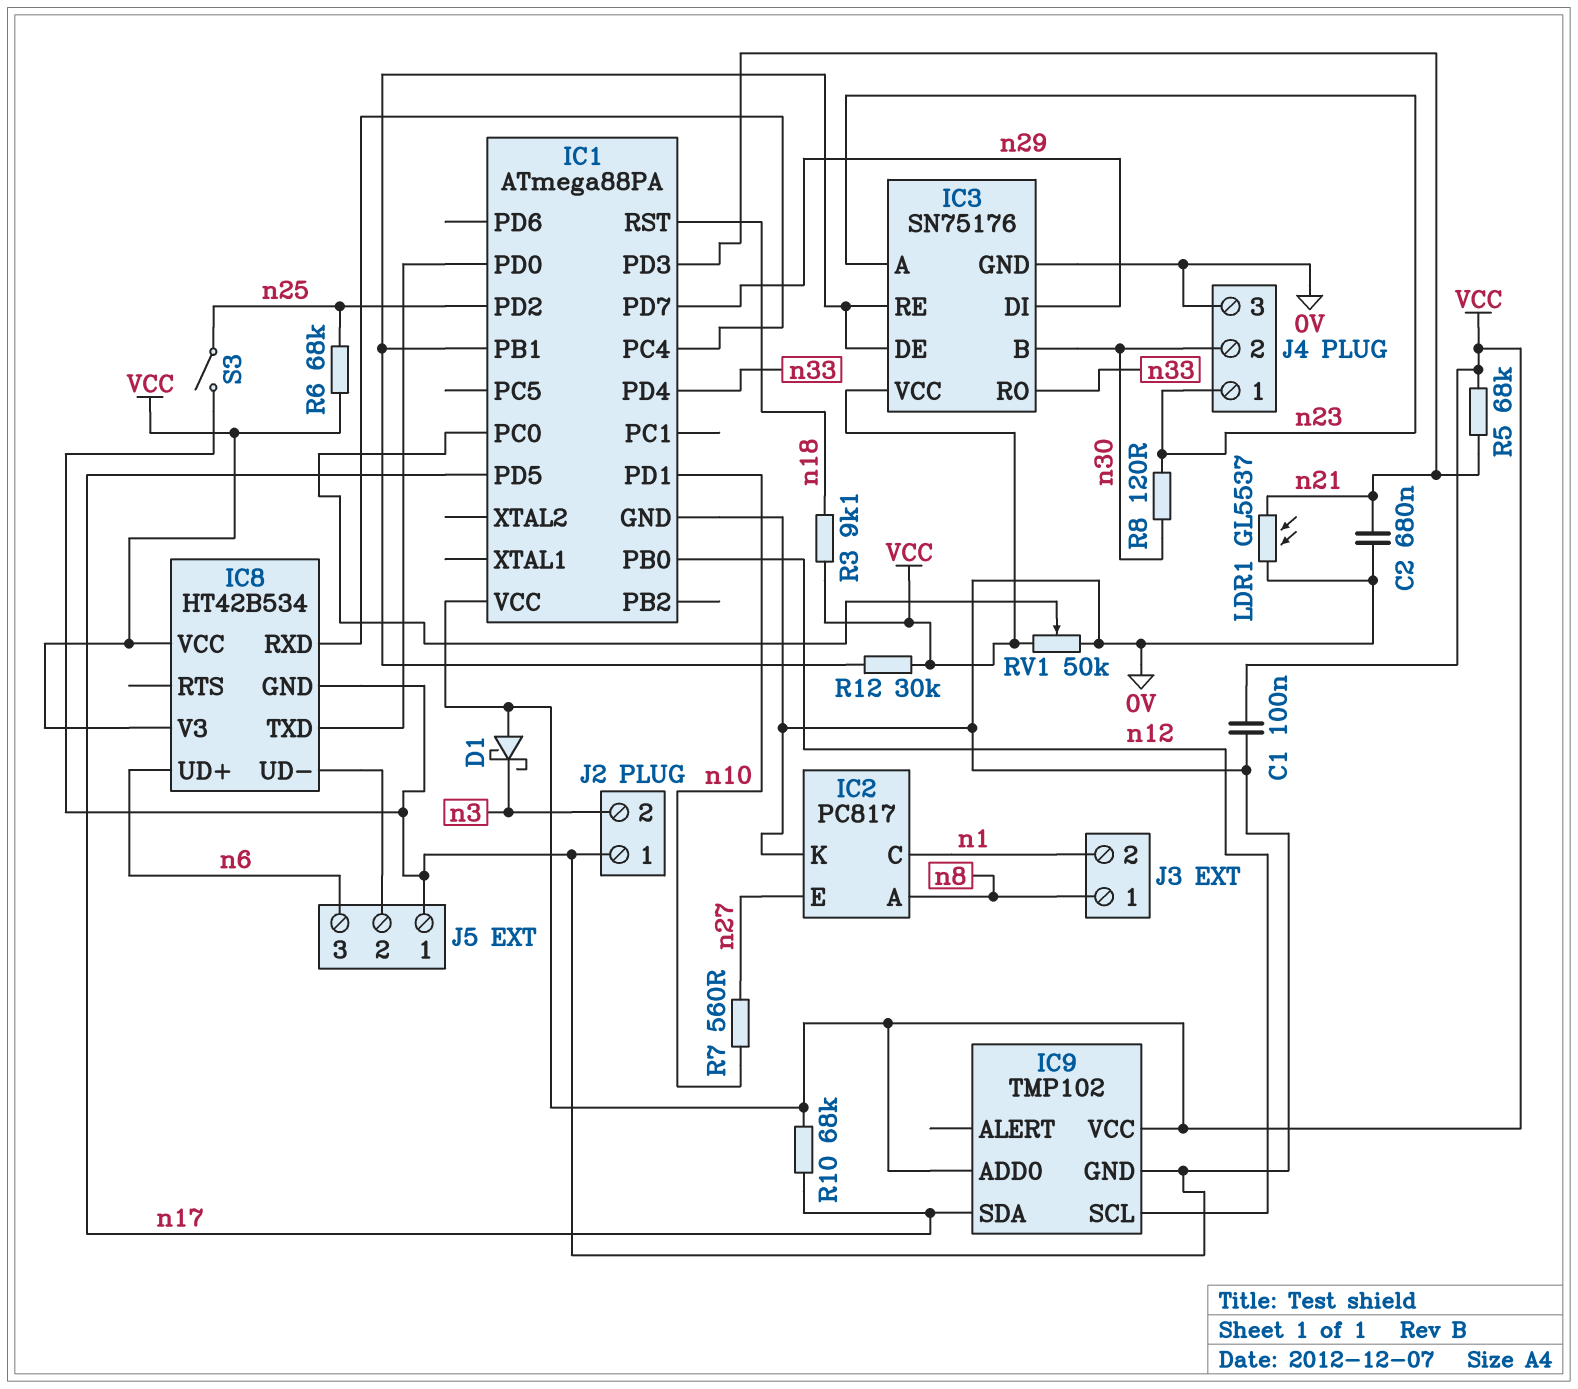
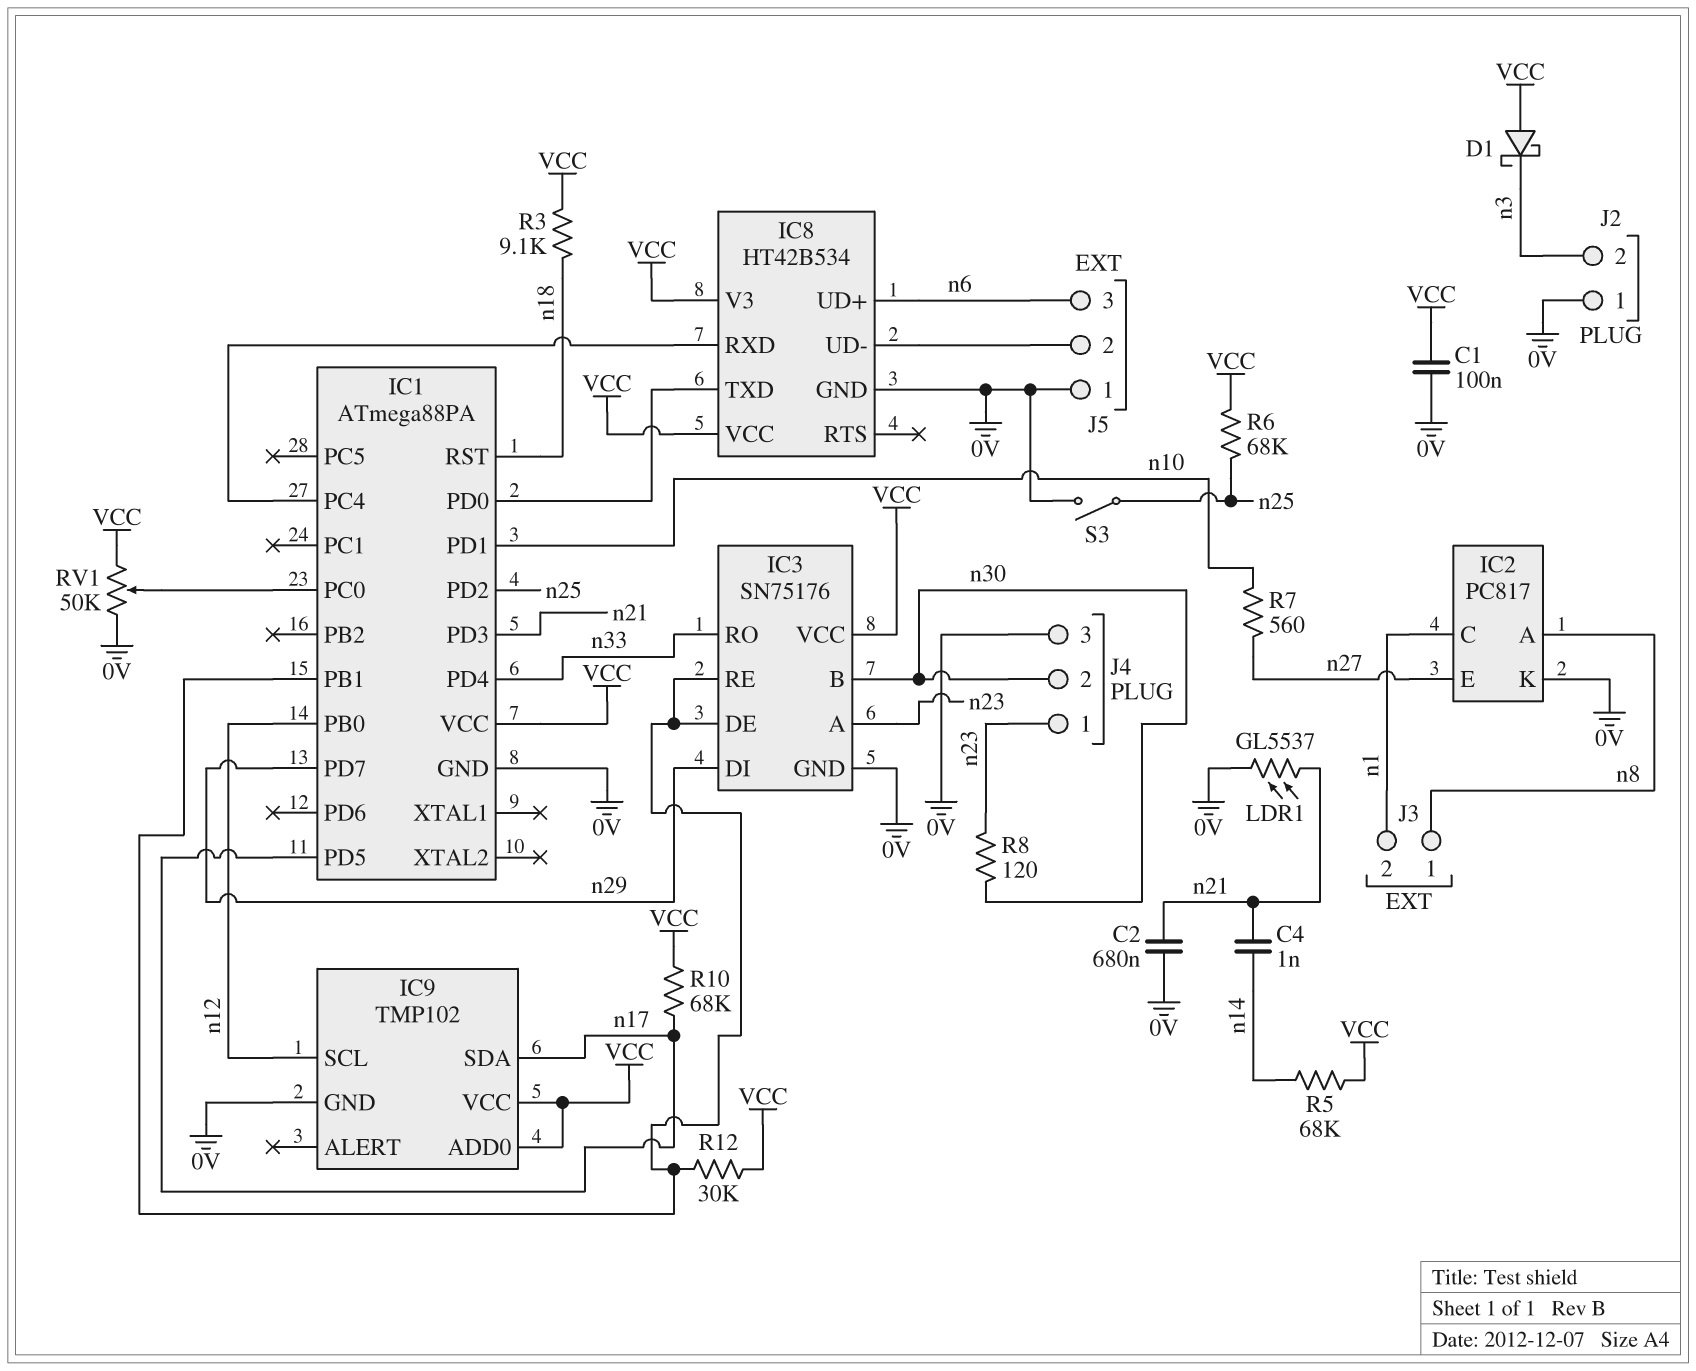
C4: none -> 1nF (n14, n21)
R5: 68k (VCC, n21) -> 68k (VCC, n14)

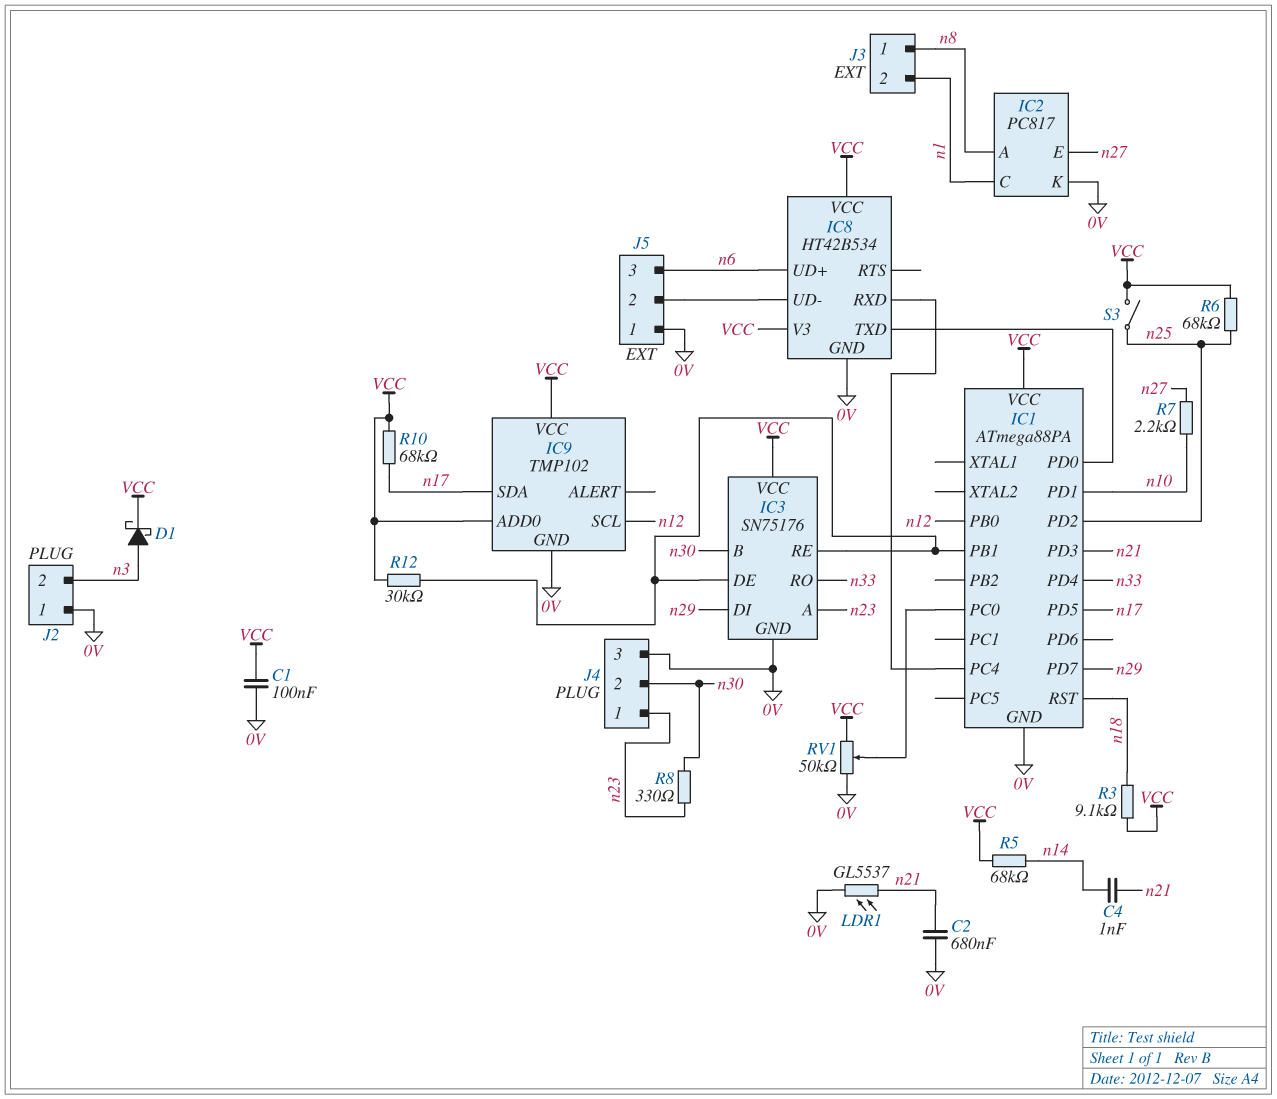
D1: schottky (A VCC, K n3) -> schottky (A n3, K VCC)
R7: 560 (n10, n27) -> 2.2k (n10, n27)
R8: 120 (n23, n30) -> 330 (n23, n30)
S3: switch (0V, n25) -> switch (VCC, n25)

